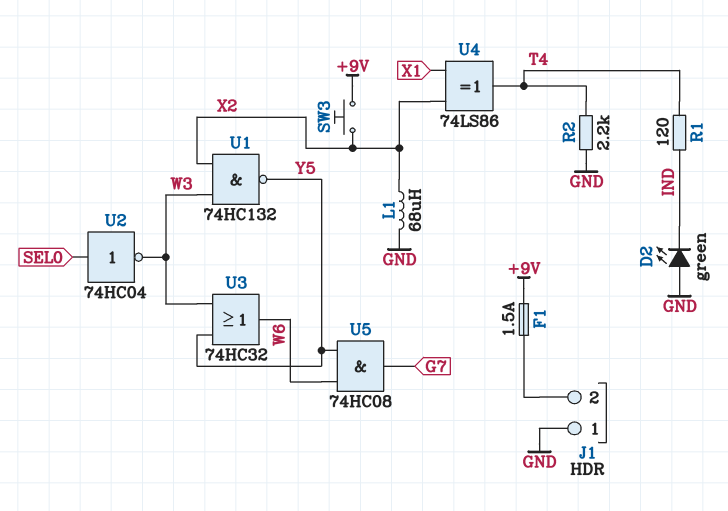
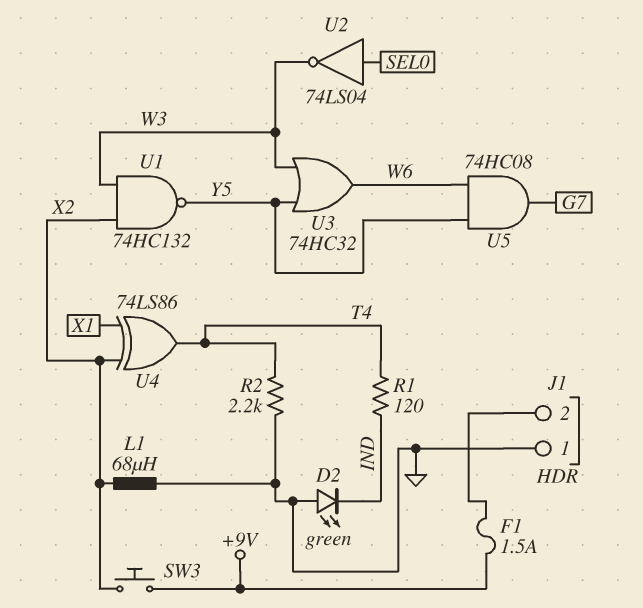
U2: NOT 74HC04 (in SEL0, out W3) -> NOT 74LS04 (in SEL0, out W3)

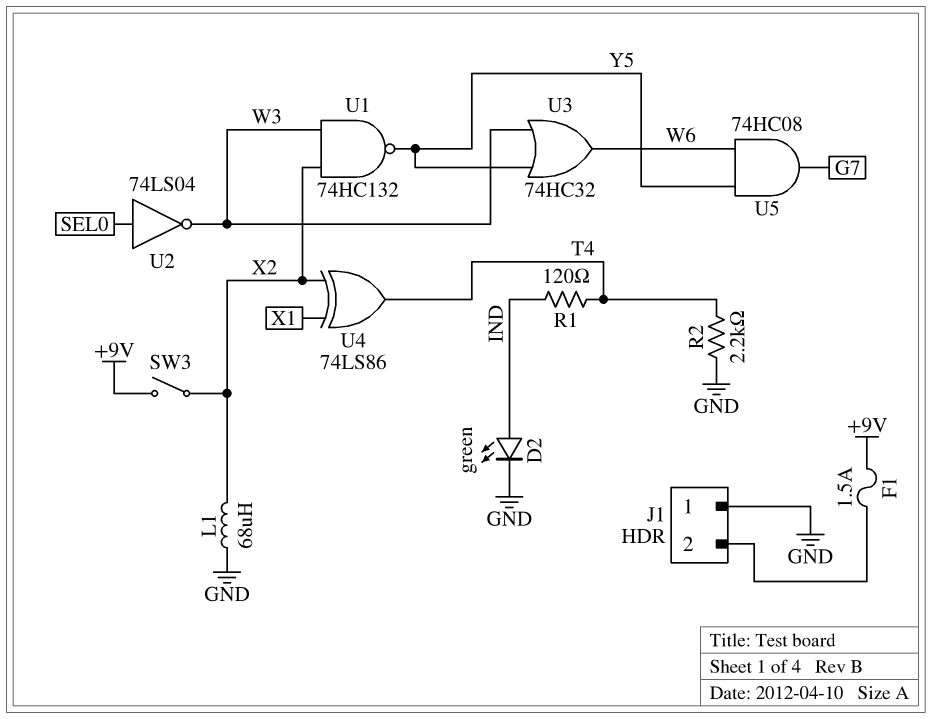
D2: LED green (A GND, K IND) -> LED green (A IND, K GND)
SW3: button (+9V, X2) -> switch (+9V, X2)

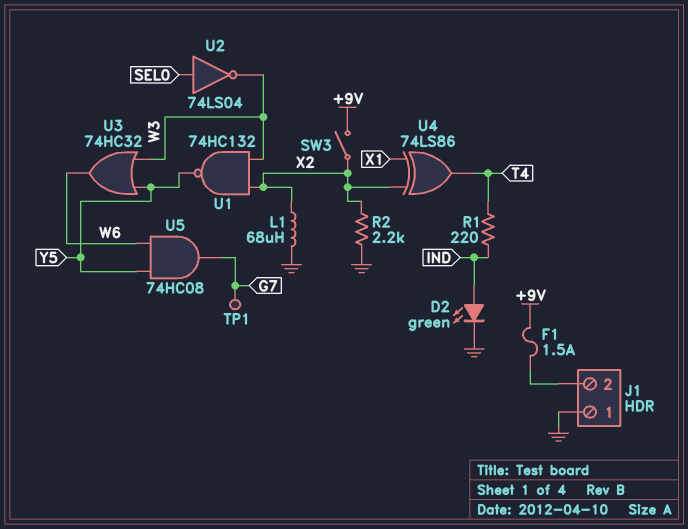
R1: 120 (IND, T4) -> 220 (IND, T4)
R2: 2.2k (GND, T4) -> 2.2k (GND, X2)
TP1: none -> test point (G7)

